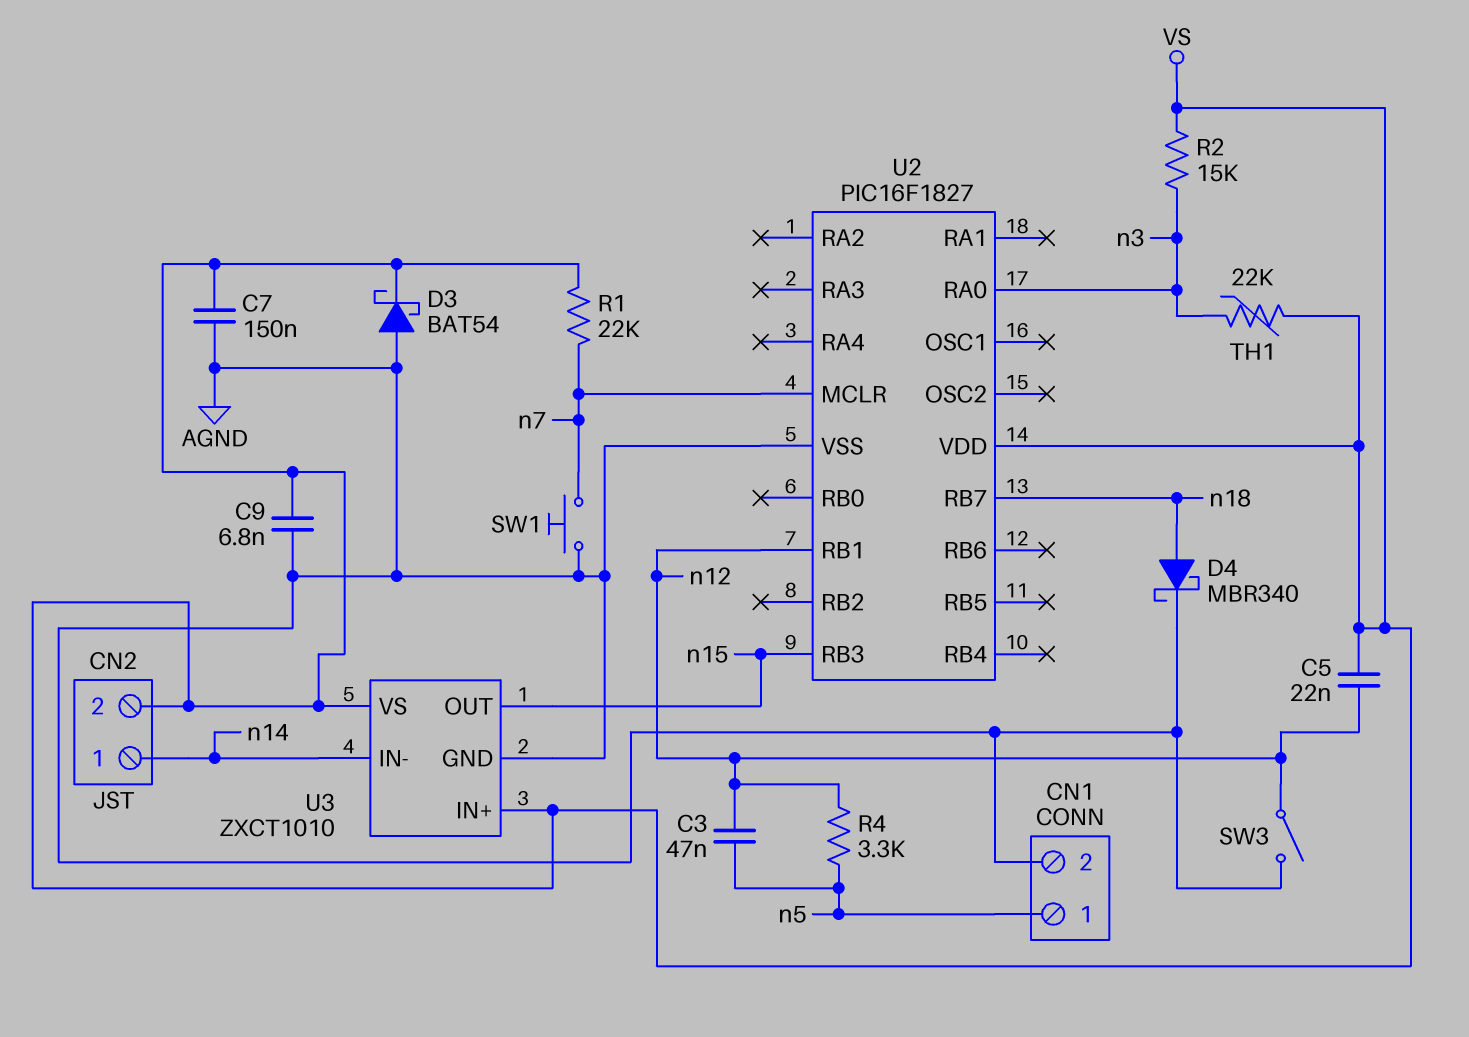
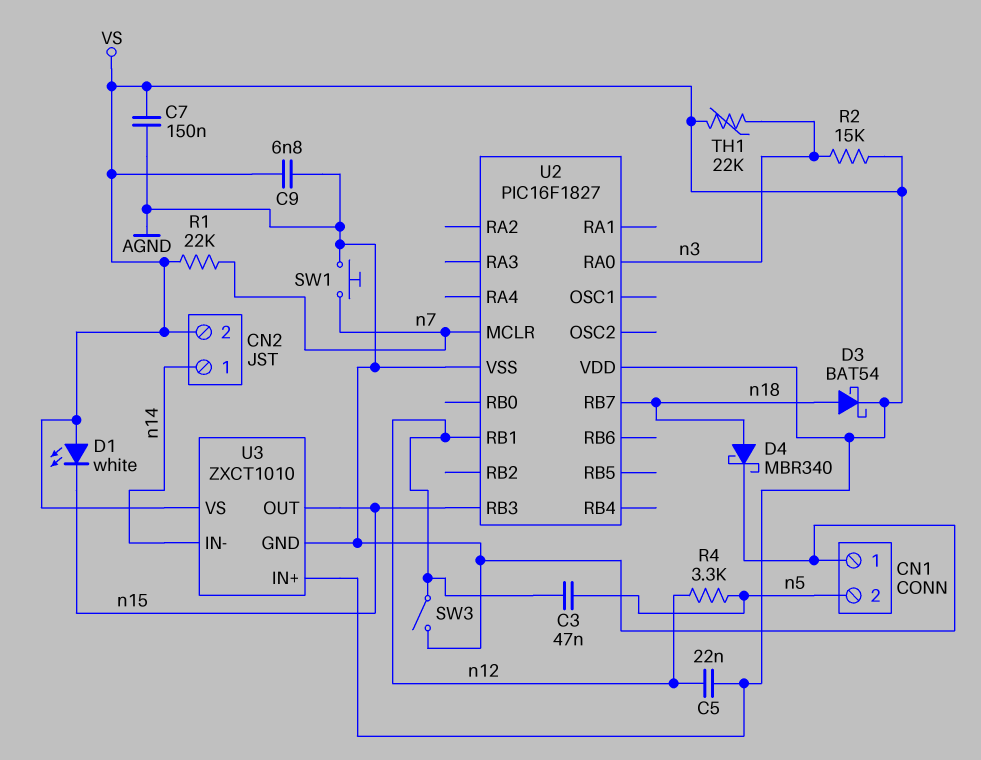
CN1 pin 1: n5 -> AGND
CN1 pin 2: AGND -> n5
D1: none -> LED white (A VS, K n15)
D3: schottky BAT54 (A AGND, K VS) -> schottky BAT54 (A n18, K VS)

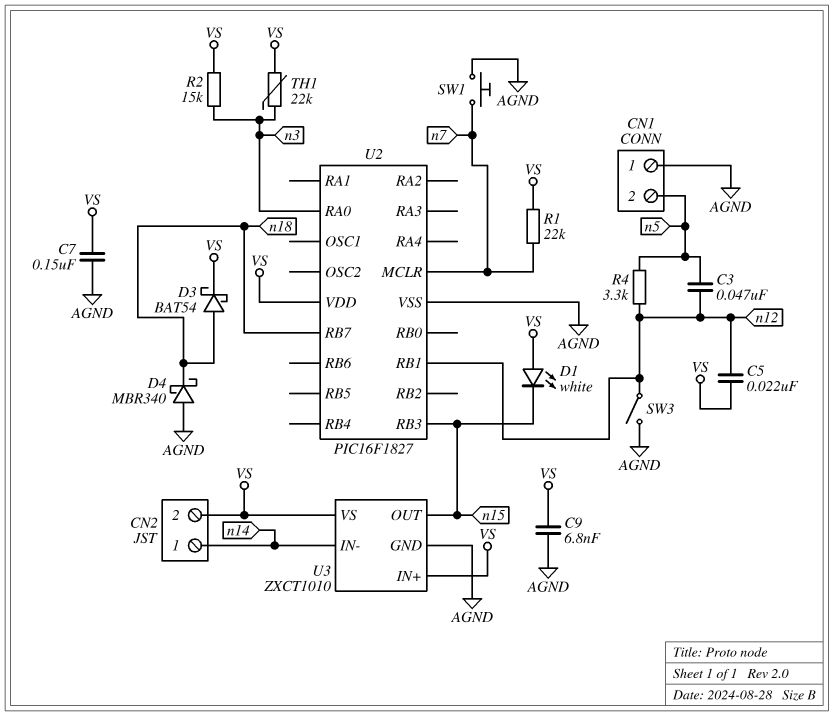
D4: schottky MBR340 (A n18, K AGND) -> schottky MBR340 (A AGND, K n18)

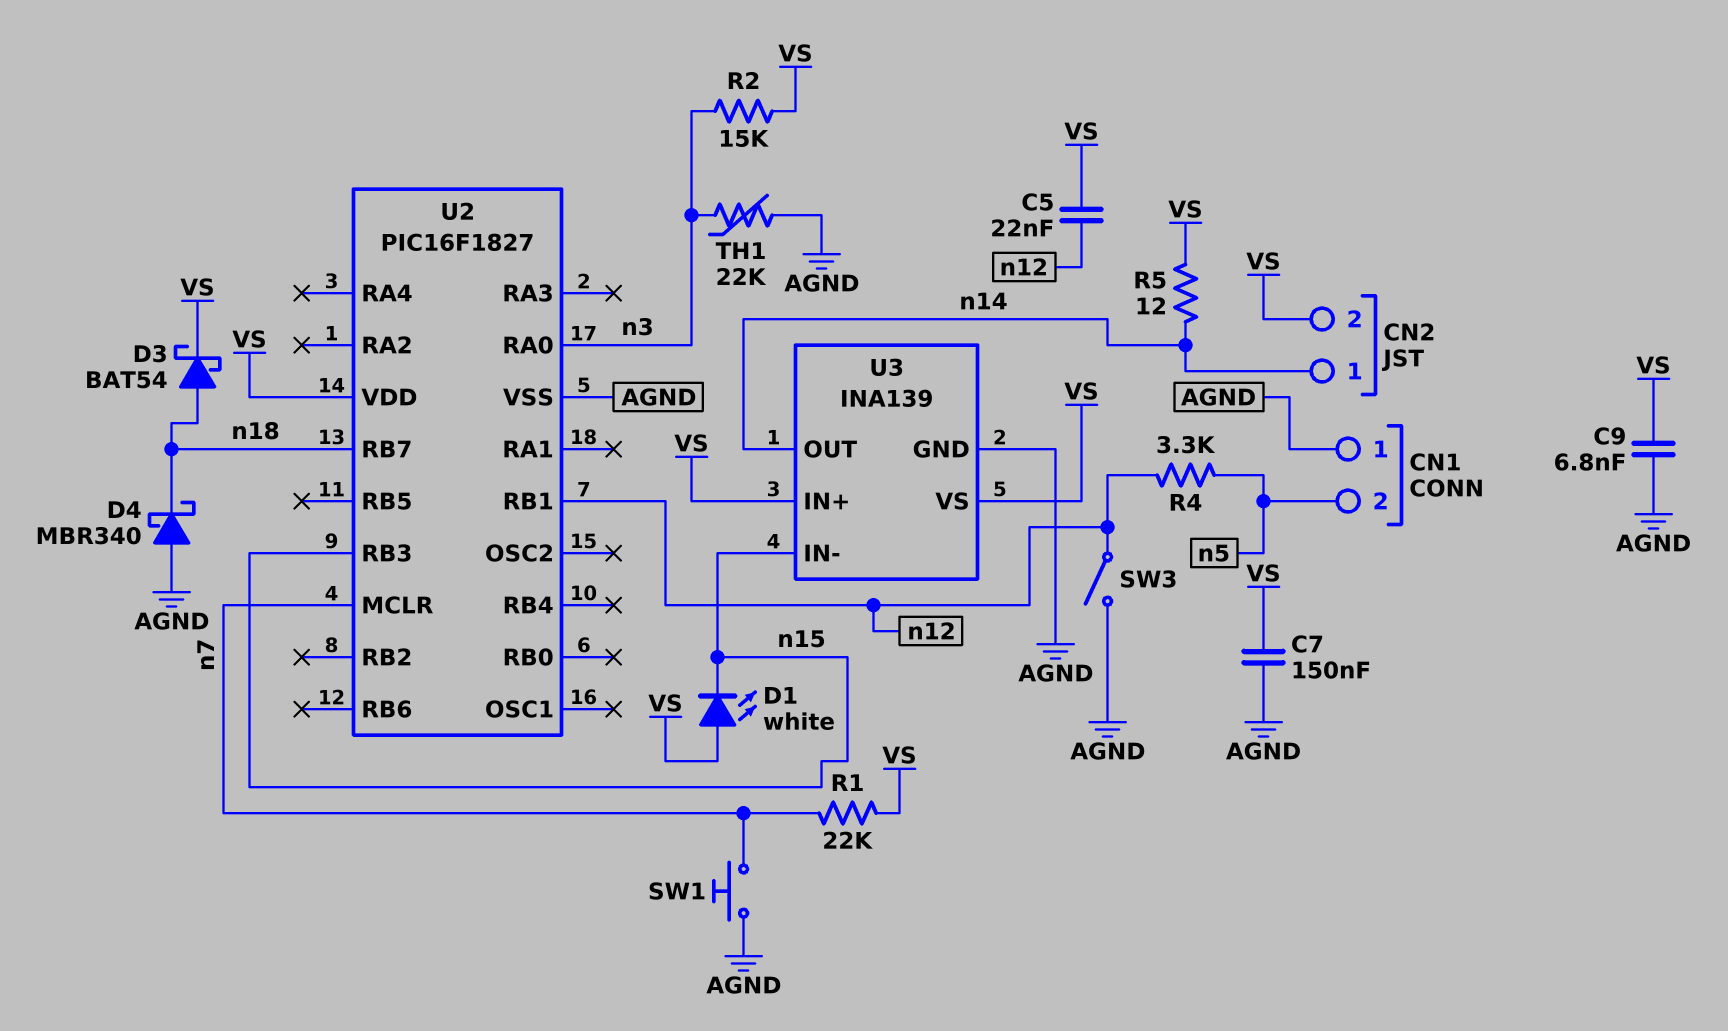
C3: 47nF (n5, n12) -> none
R5: none -> 12 (VS, n14)
TH1: 22k (VS, n3) -> 22k (AGND, n3)
U3: ZXCT1010 -> INA139
U3 pin IN-: n14 -> n15
U3 pin OUT: n15 -> n14

